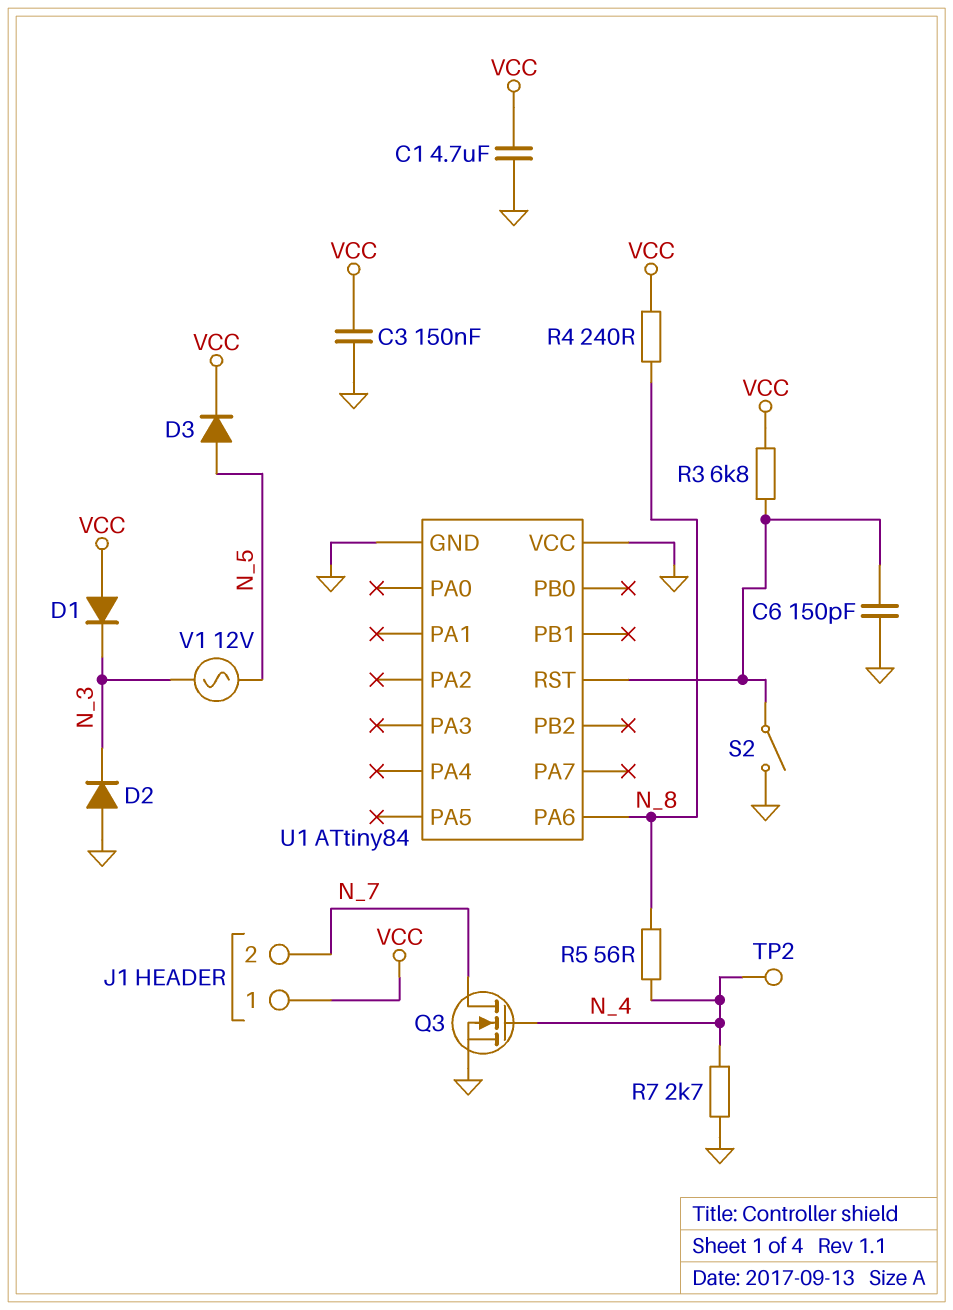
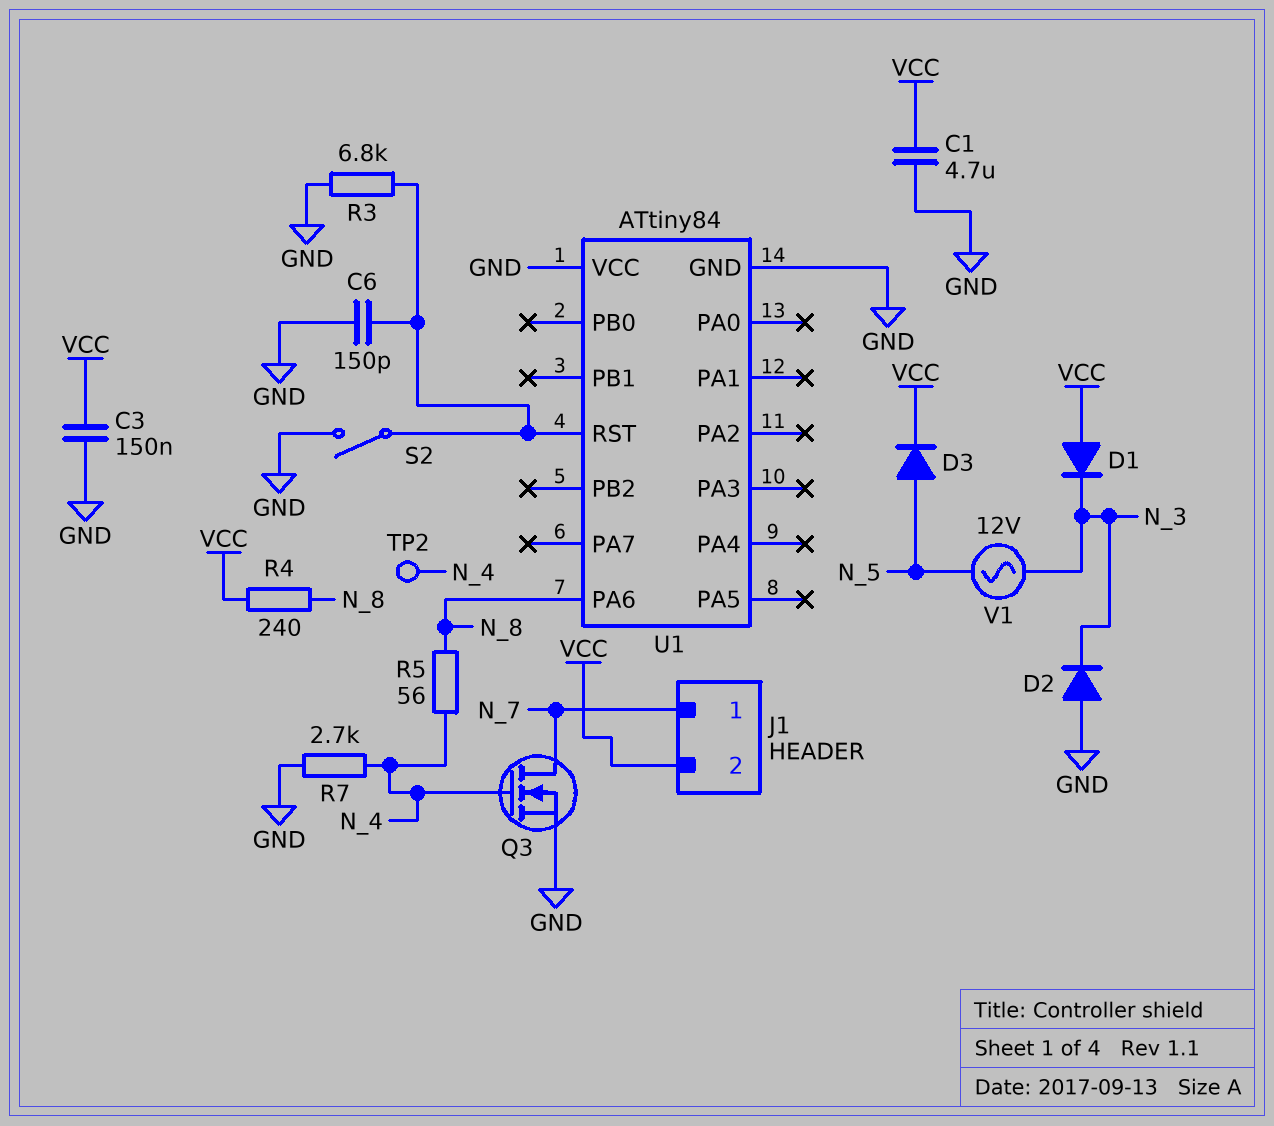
J1 pin 1: VCC -> N_7
J1 pin 2: N_7 -> VCC
R3: 6.8k (U1/RST, VCC) -> 6.8k (GND, U1/RST)

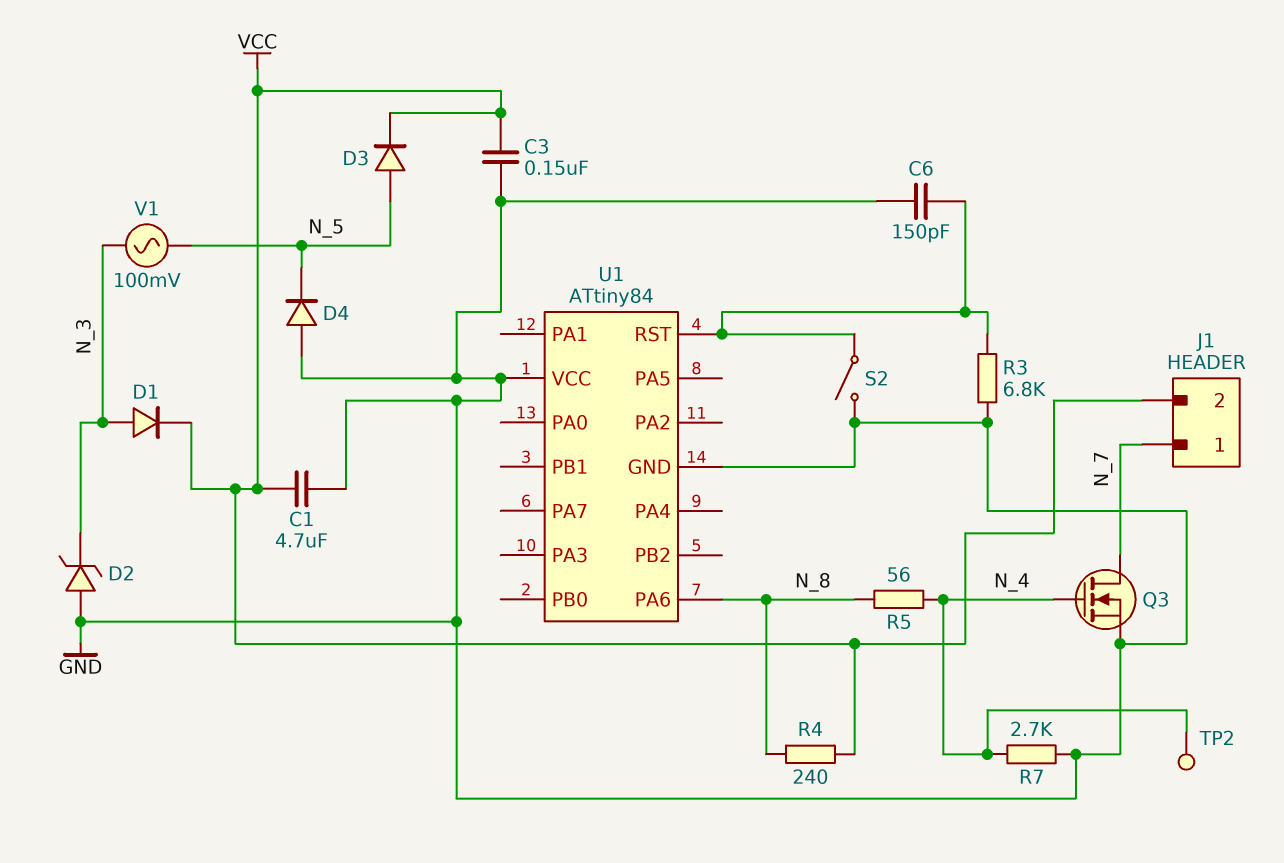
D1: diode (A VCC, K N_3) -> diode (A N_3, K VCC)
D2: diode (A GND, K N_3) -> zener (A GND, K N_3)
D4: none -> diode (A GND, K N_5)
V1: AC 12V (N_3, N_5) -> AC 100mV (N_3, N_5)

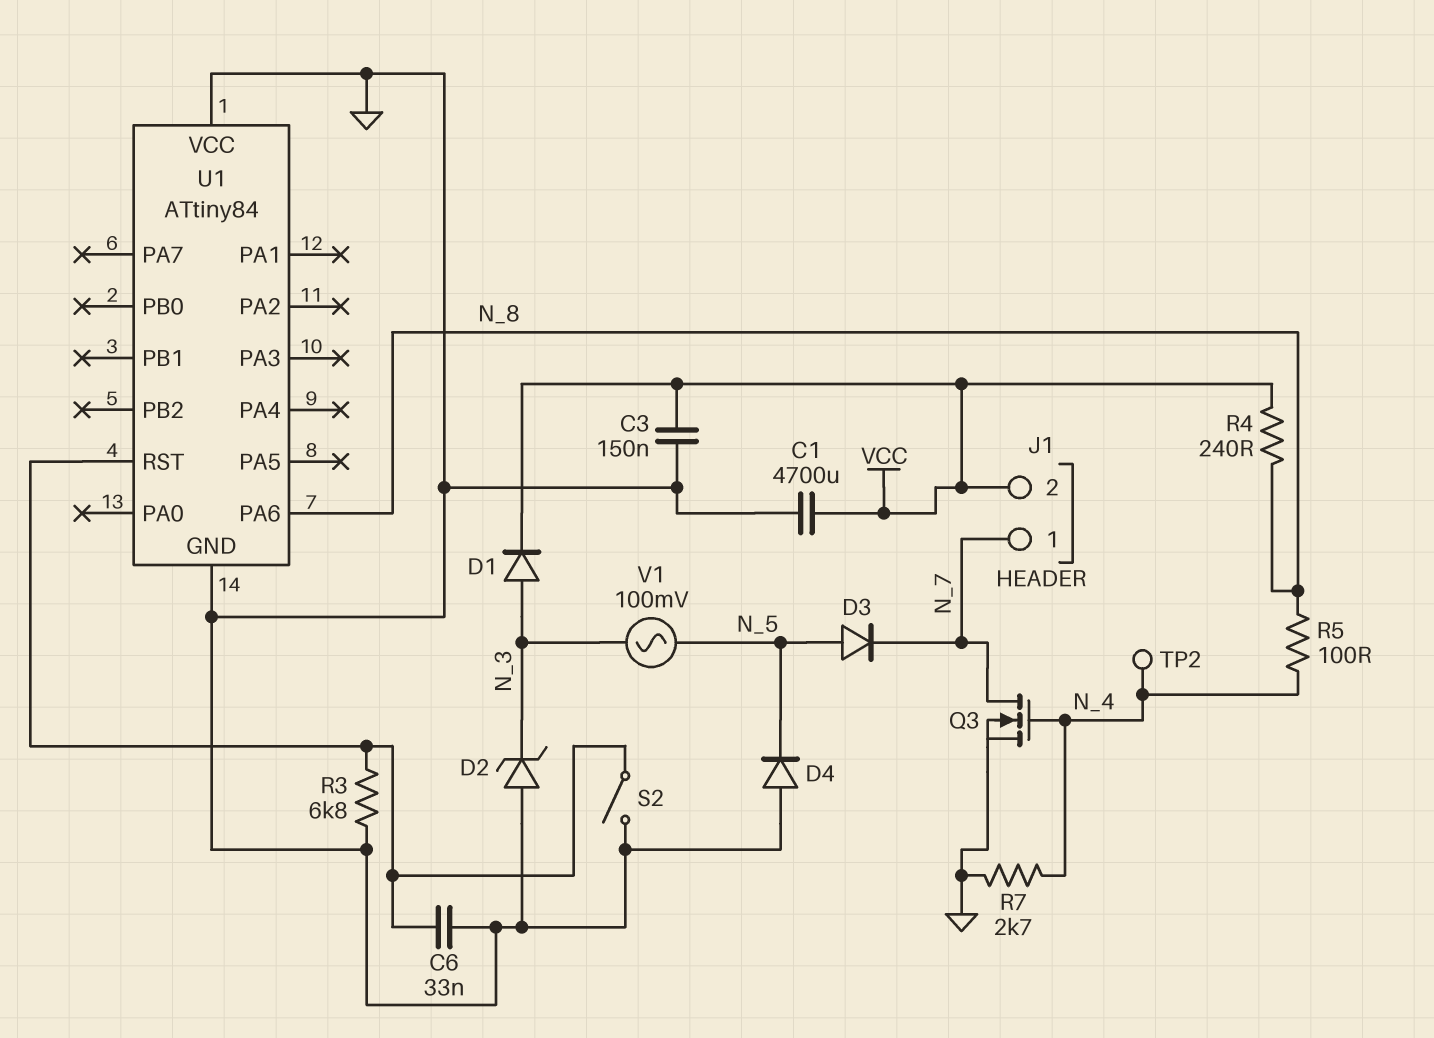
C1: 4.7uF (GND, VCC) -> 4700uF (GND, VCC)
C6: 150pF (GND, U1/RST) -> 33nF (GND, U1/RST)
D3: diode (A N_5, K VCC) -> diode (A N_5, K N_7)
R5: 56 (N_4, N_8) -> 100 (N_4, N_8)

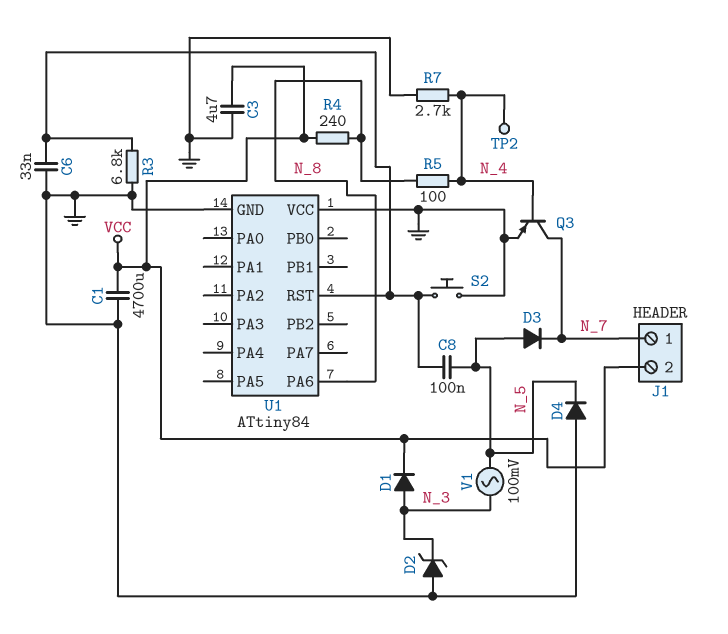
C3: 150nF (GND, VCC) -> 4.7uF (GND, VCC)
C8: none -> 100nF (N_5, U1/RST)
Q3: NMOS (G N_4, D N_7, S GND) -> PNP (B N_4, C N_7, E GND)
S2: switch (GND, U1/RST) -> button (GND, U1/RST)

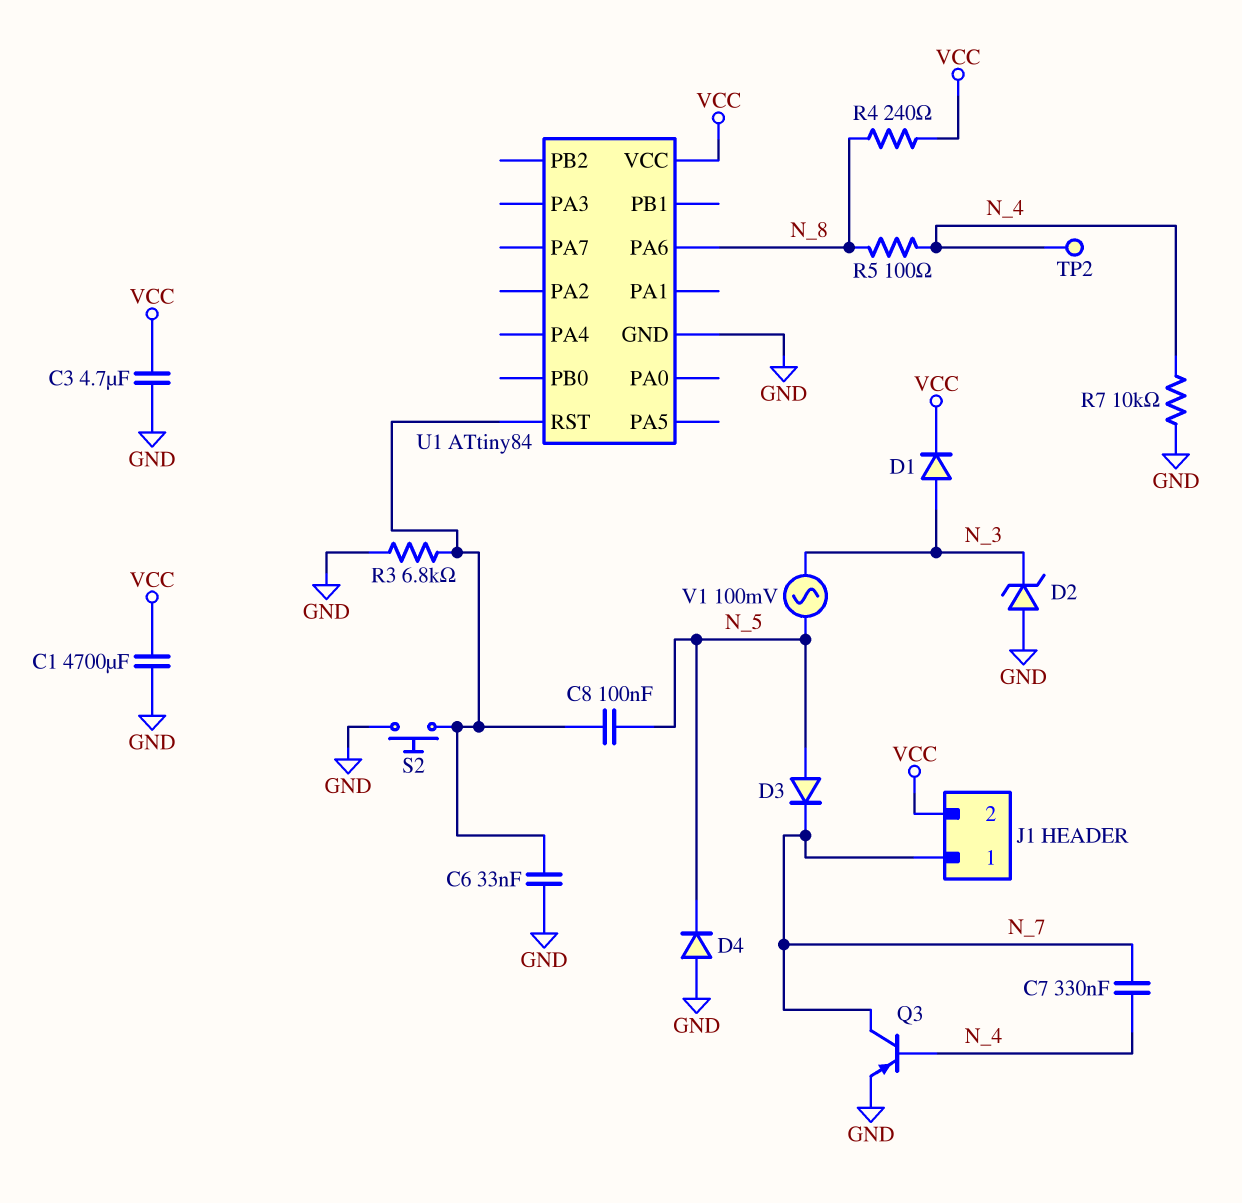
C7: none -> 330nF (N_4, N_7)
R7: 2.7k (GND, N_4) -> 10k (GND, N_4)
U1 pin VCC: GND -> VCC

